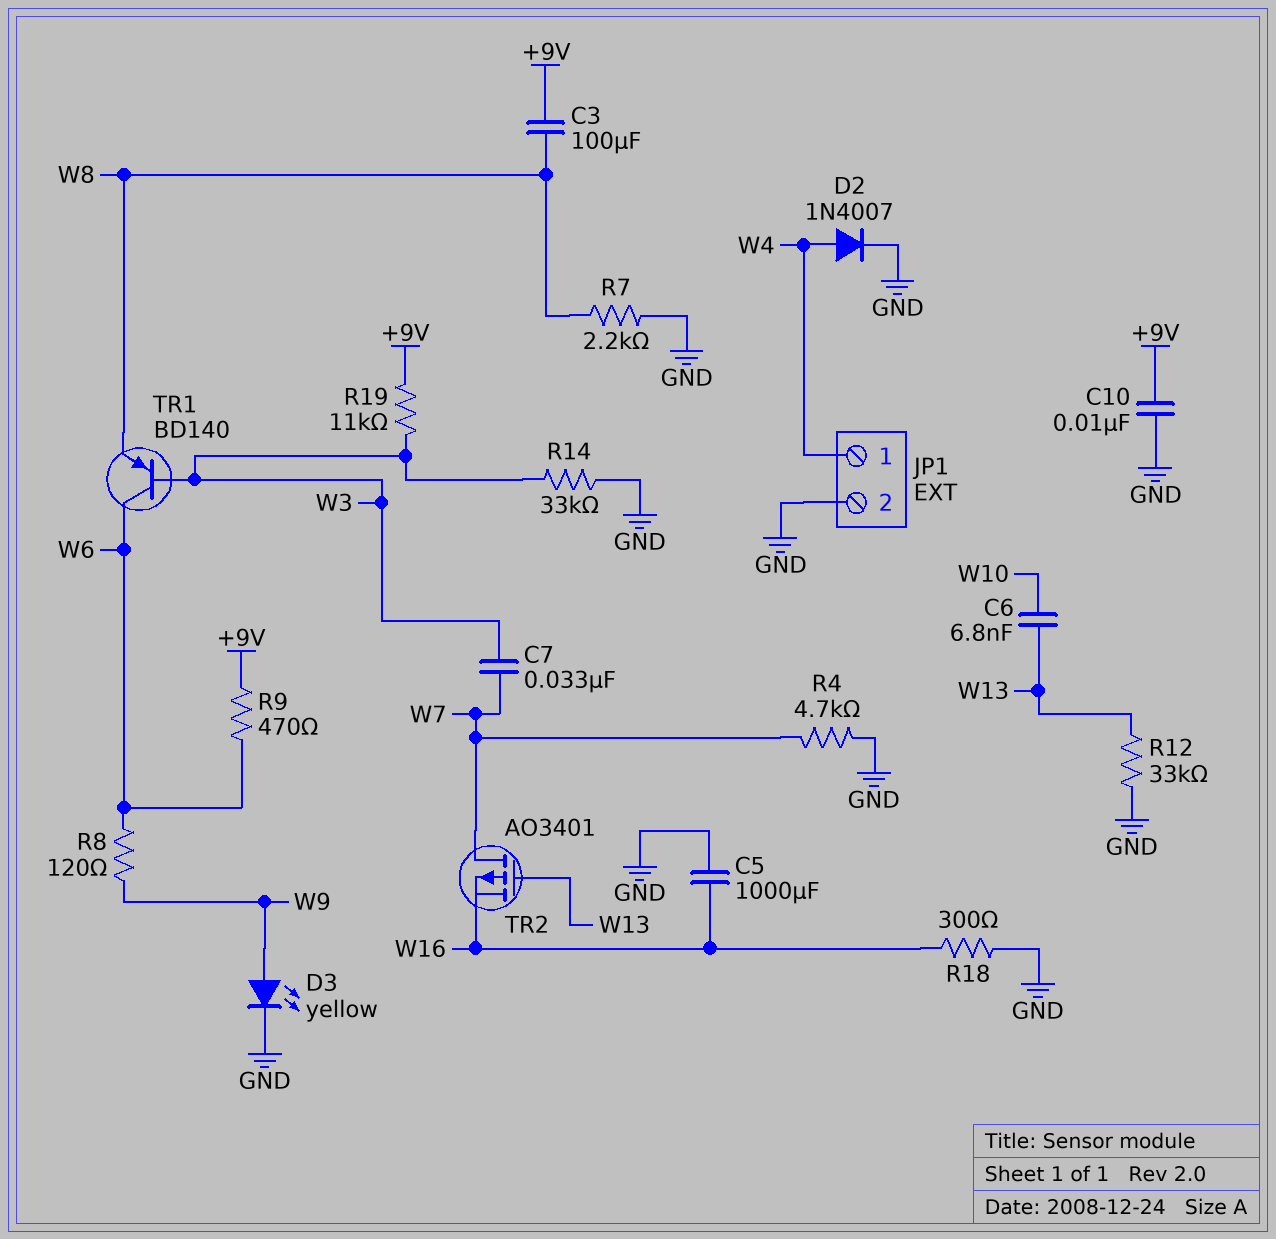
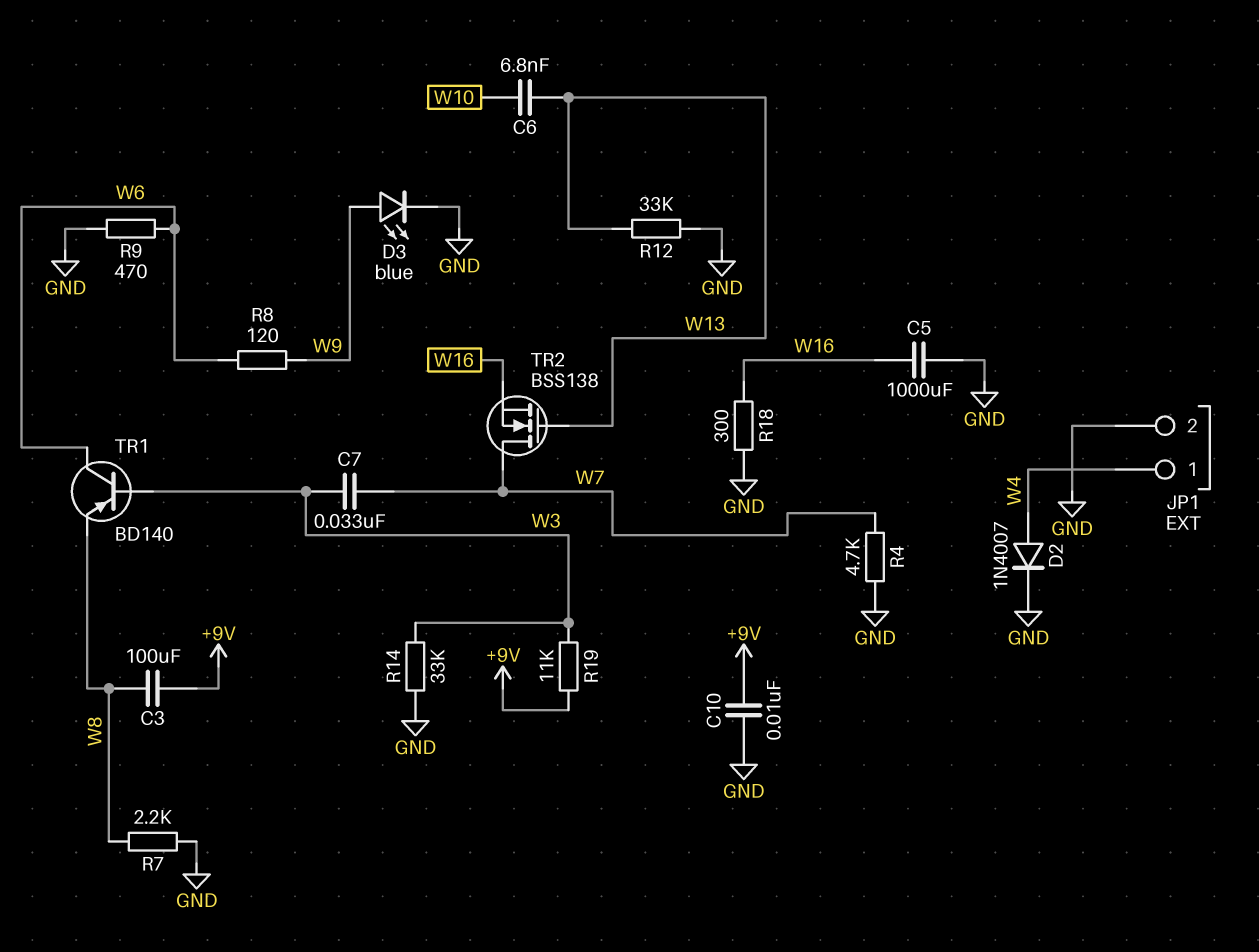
D3: LED yellow (A W9, K GND) -> LED blue (A W9, K GND)
R9: 470 (+9V, W6) -> 470 (GND, W6)
TR2: PMOS AO3401 (G W13, D W7, S W16) -> NMOS BSS138 (G W13, D W7, S W16)

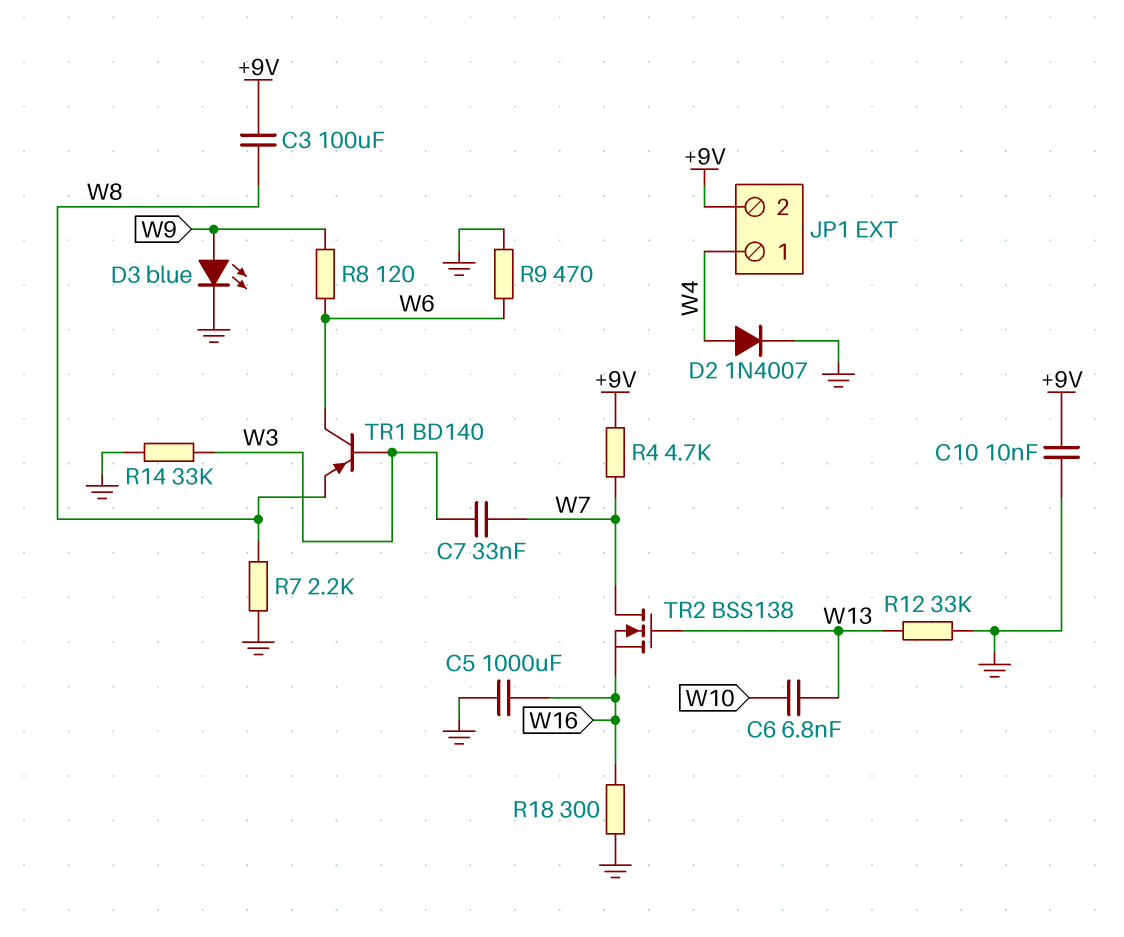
JP1 pin 2: GND -> +9V
R4: 4.7k (GND, W7) -> 4.7k (+9V, W7)
R19: 11k (+9V, W3) -> none

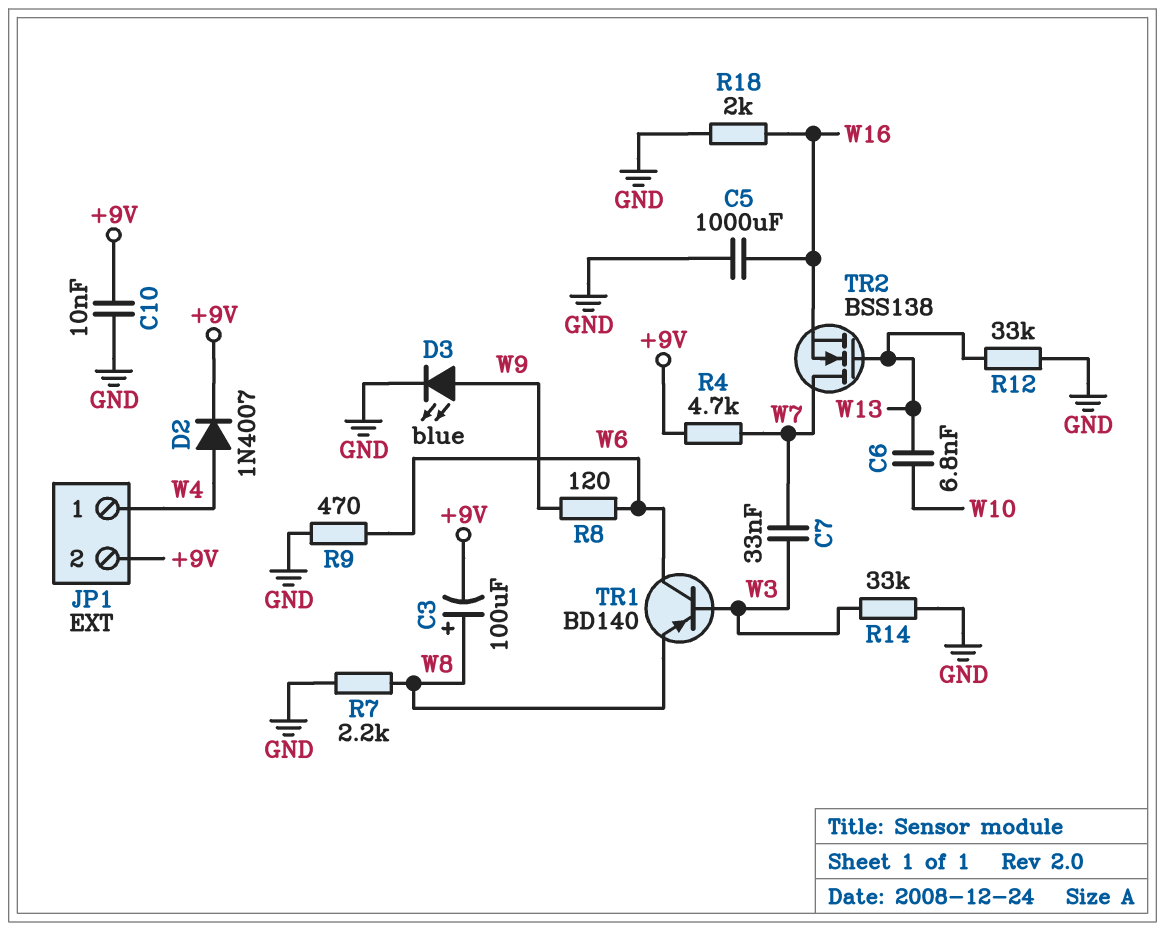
C3: 100uF (+9V, W8) -> 100uF (plus W8, minus +9V)
D2: diode 1N4007 (A W4, K GND) -> diode 1N4007 (A W4, K +9V)
R18: 300 (GND, W16) -> 2k (GND, W16)

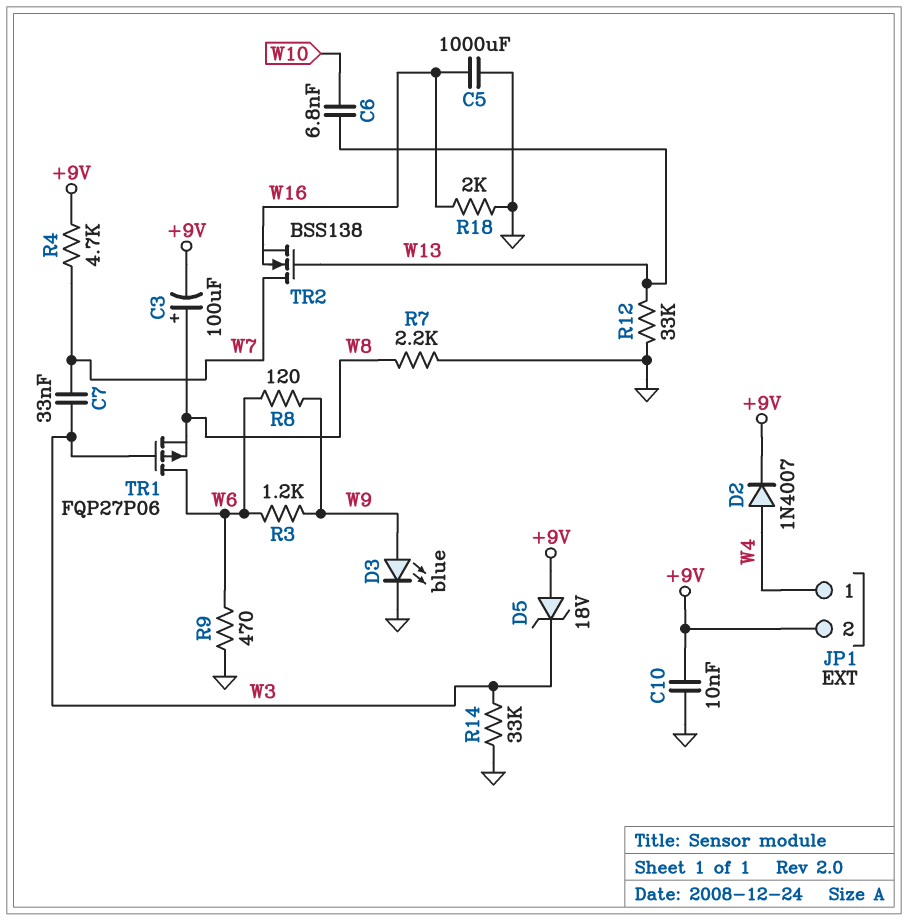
D5: none -> zener 18V (A +9V, K W3)
R3: none -> 1.2k (W6, W9)
TR1: PNP BD140 (B W3, C W6, E W8) -> PMOS FQP27P06 (G W3, D W6, S W8)

